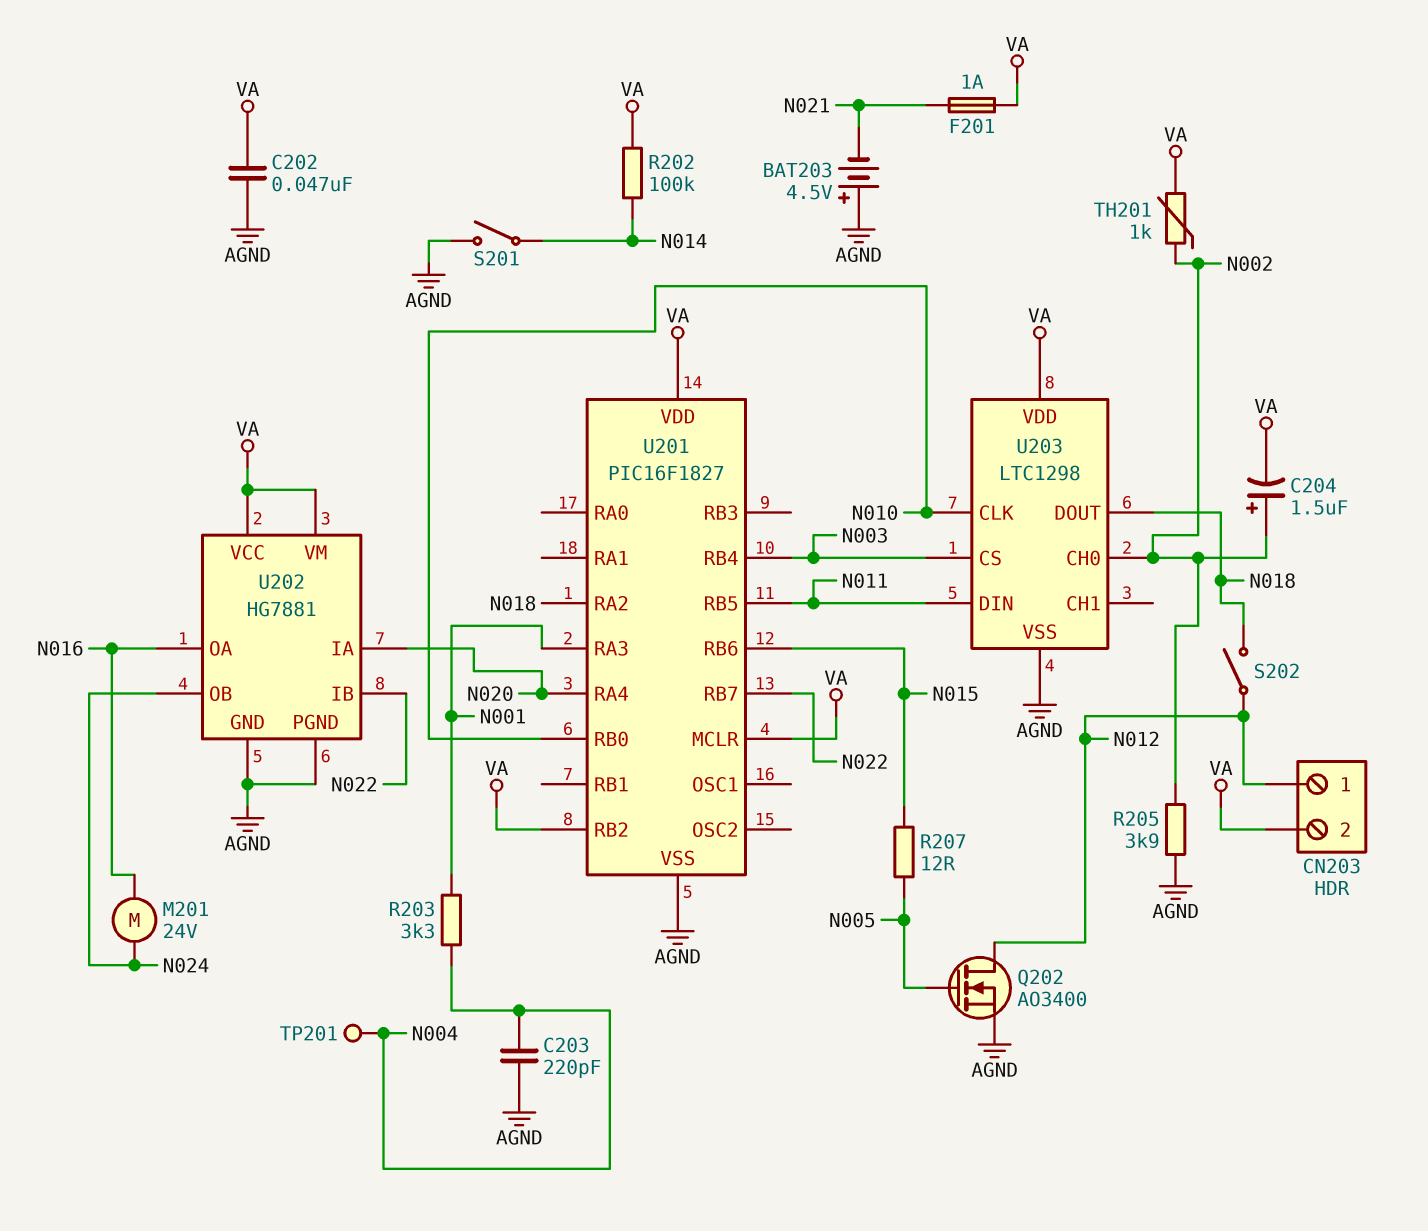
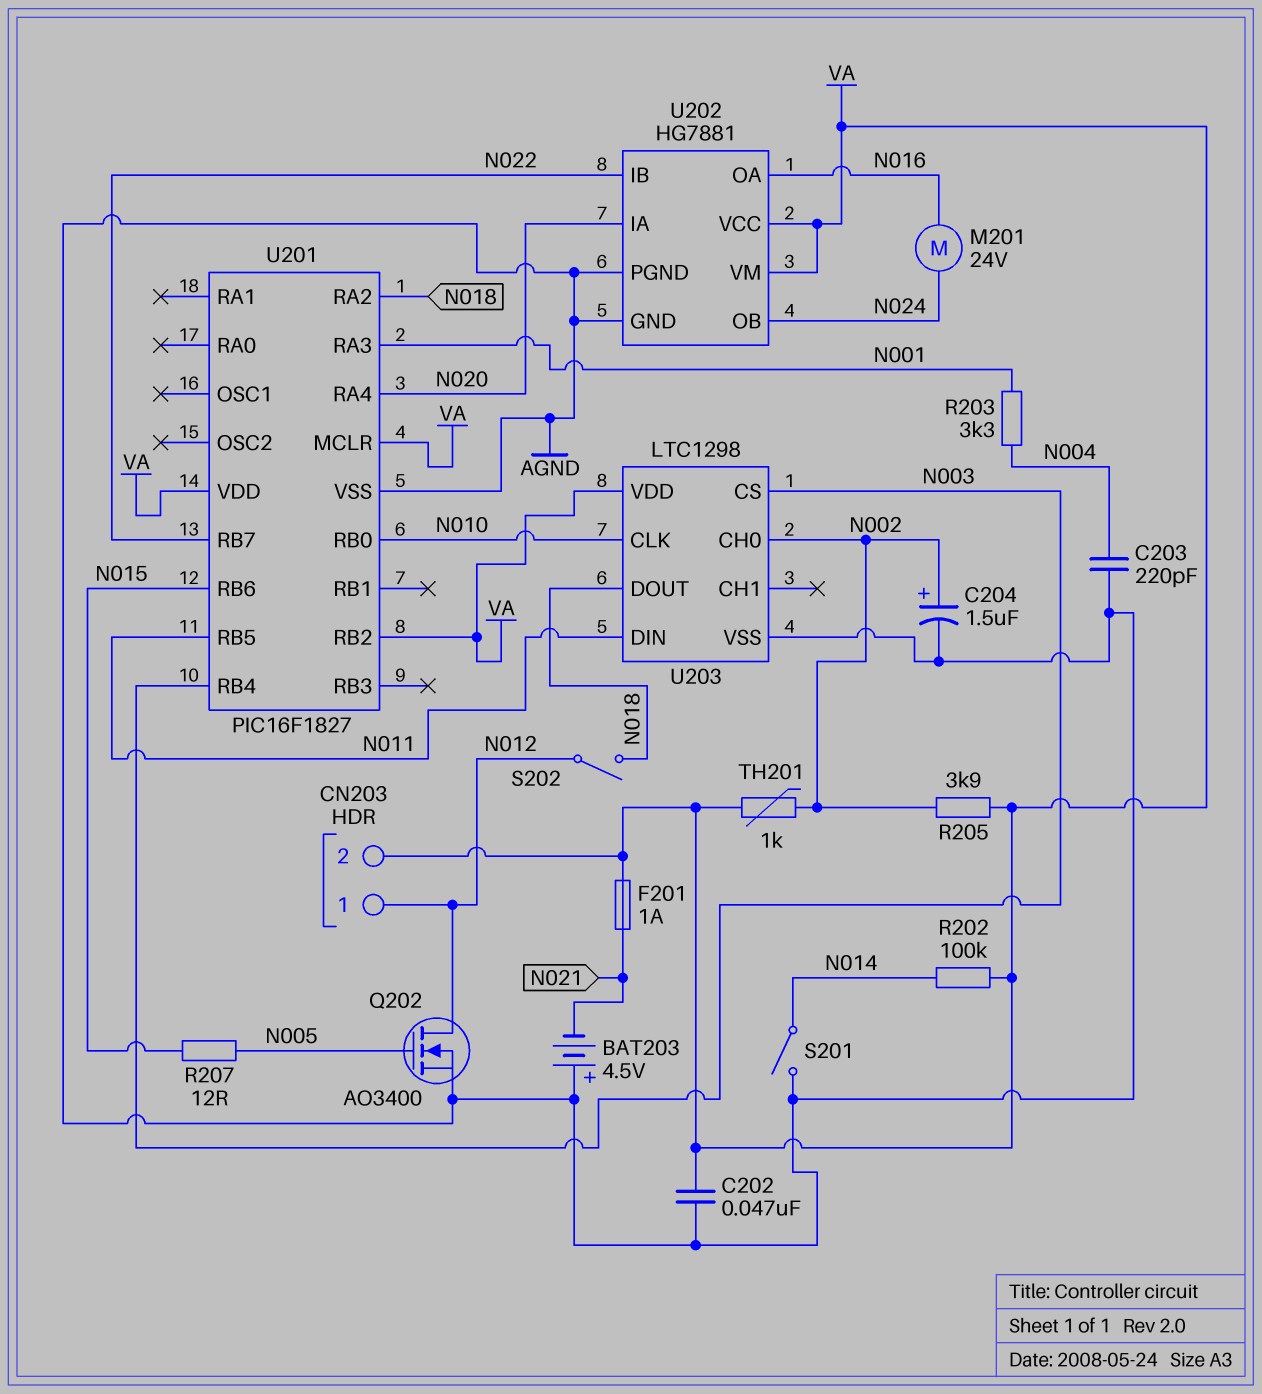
C204: 1.5uF (plus N002, minus VA) -> 1.5uF (plus N002, minus AGND)
R205: 3.9k (AGND, N002) -> 3.9k (N002, VA)
TP201: test point (N004) -> none

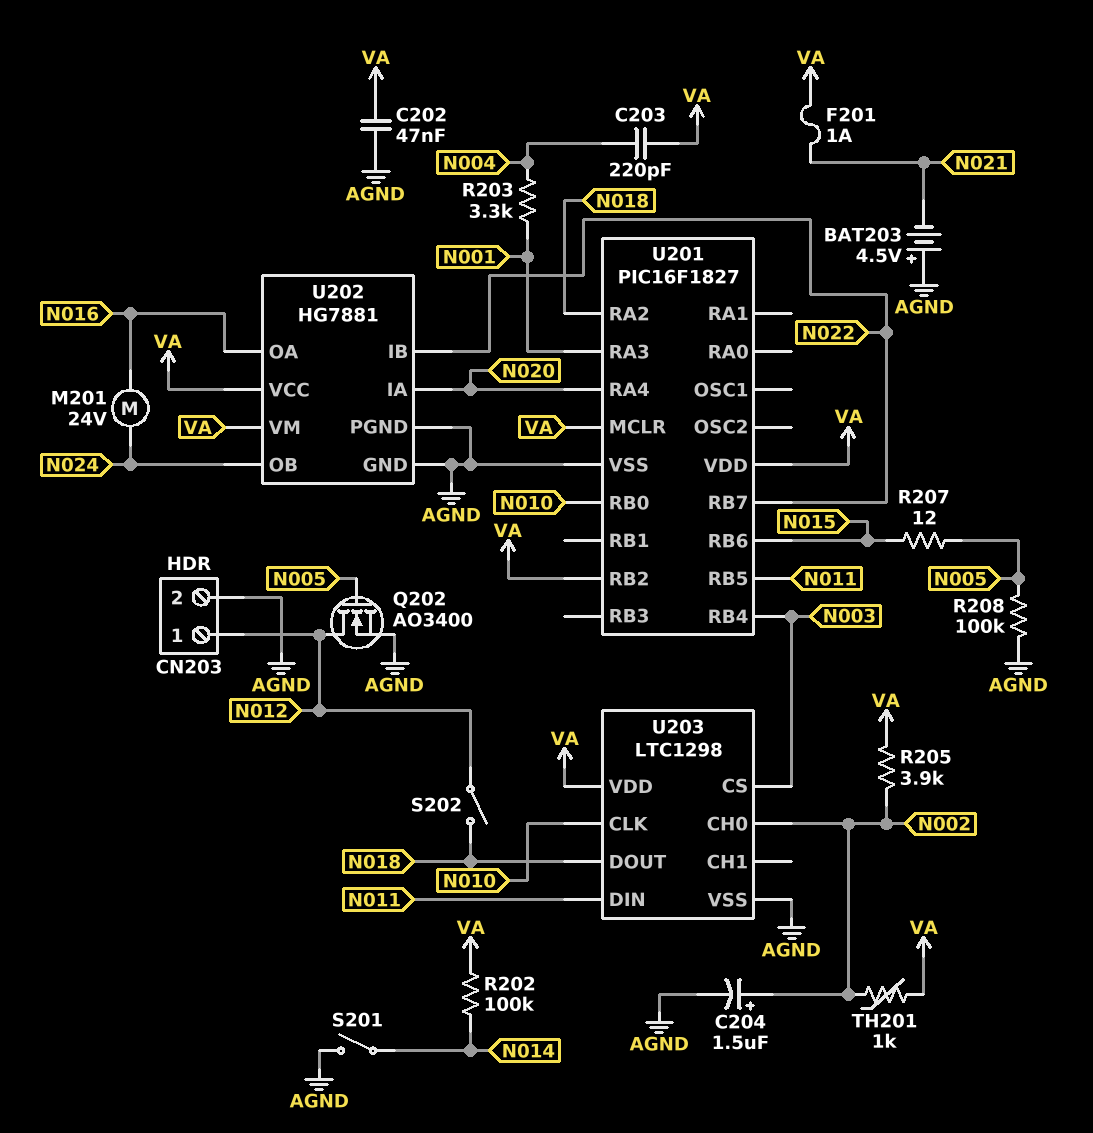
C203: 220pF (AGND, N004) -> 220pF (N004, VA)
CN203 pin 2: VA -> AGND
R208: none -> 100k (AGND, N005)

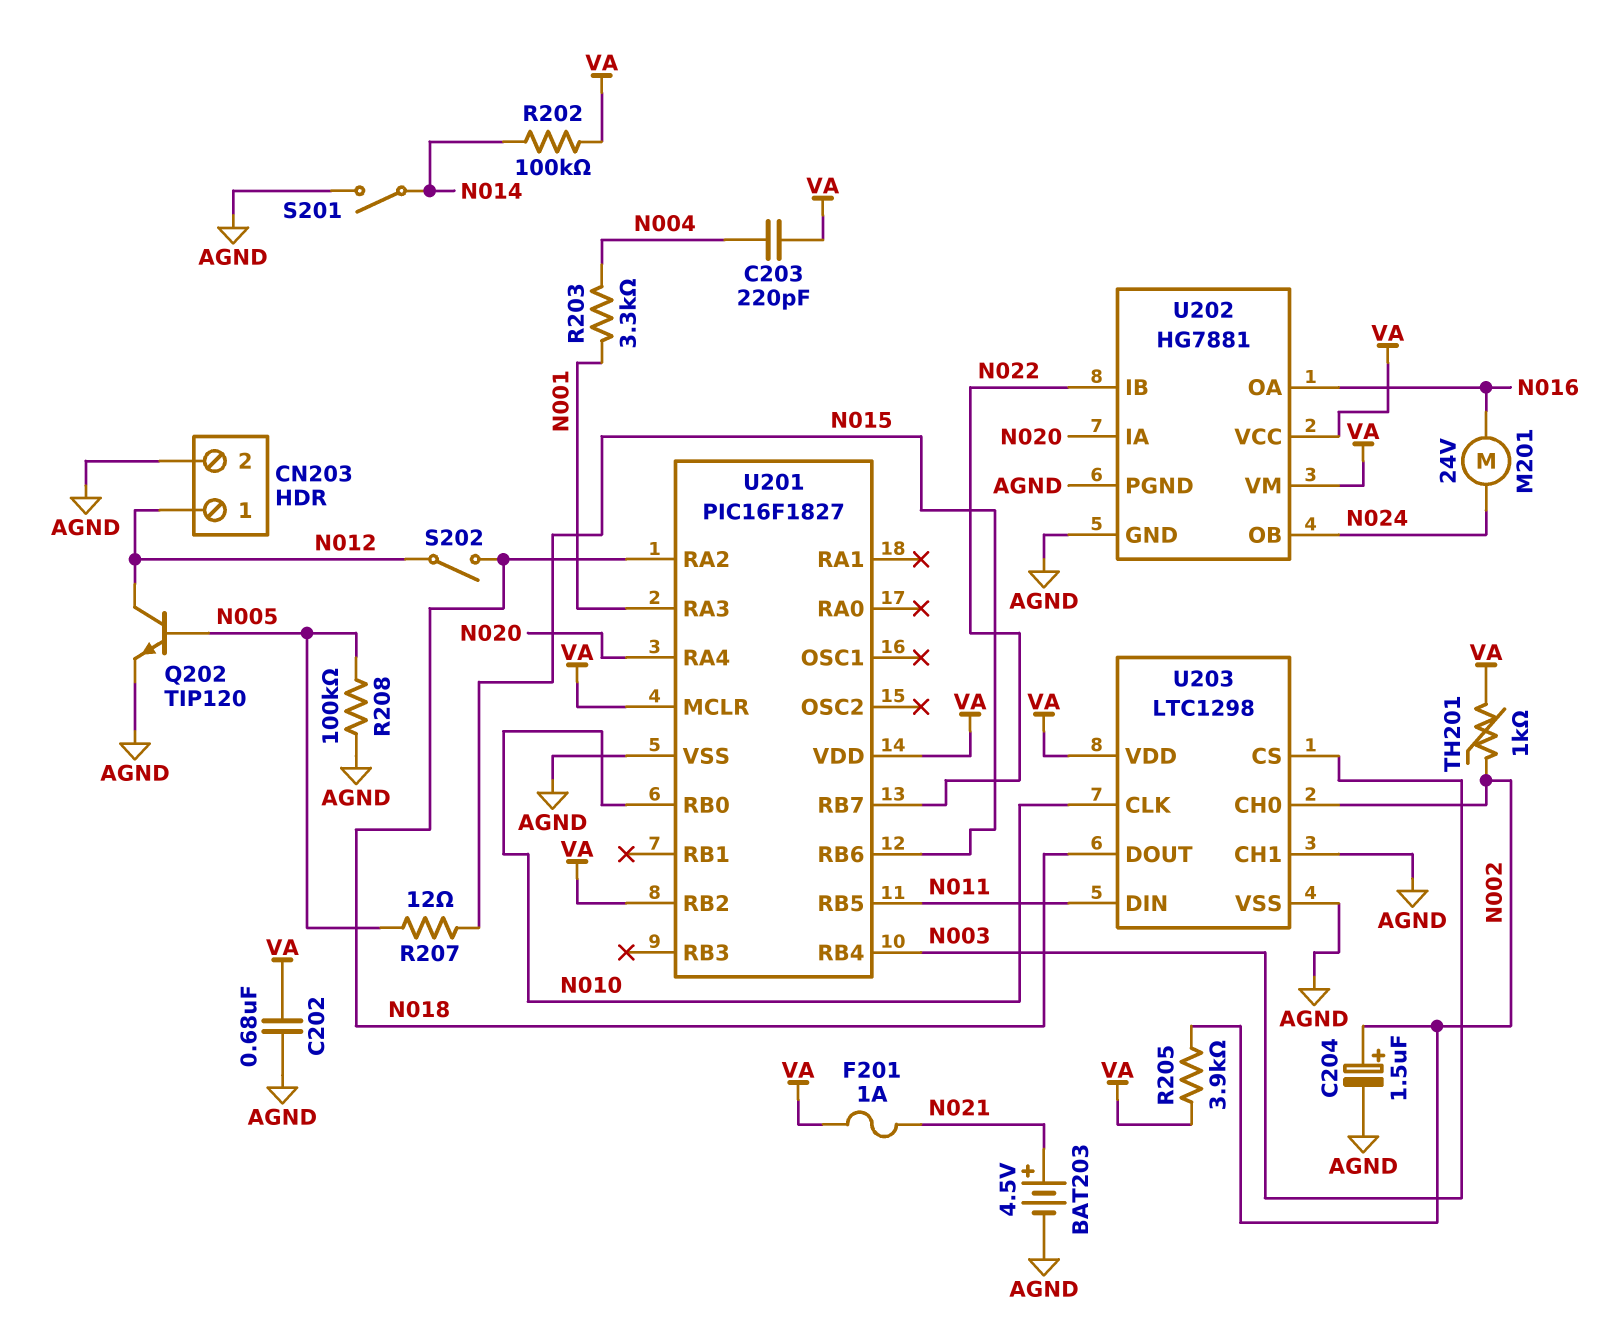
BAT203: 4.5V (plus AGND, minus N021) -> 4.5V (plus N021, minus AGND)
C202: 47nF (AGND, VA) -> 680nF (AGND, VA)
Q202: NMOS AO3400 (G N005, D N012, S AGND) -> NPN TIP120 (B N005, C N012, E AGND)
U203 pin CH1: none -> AGND

